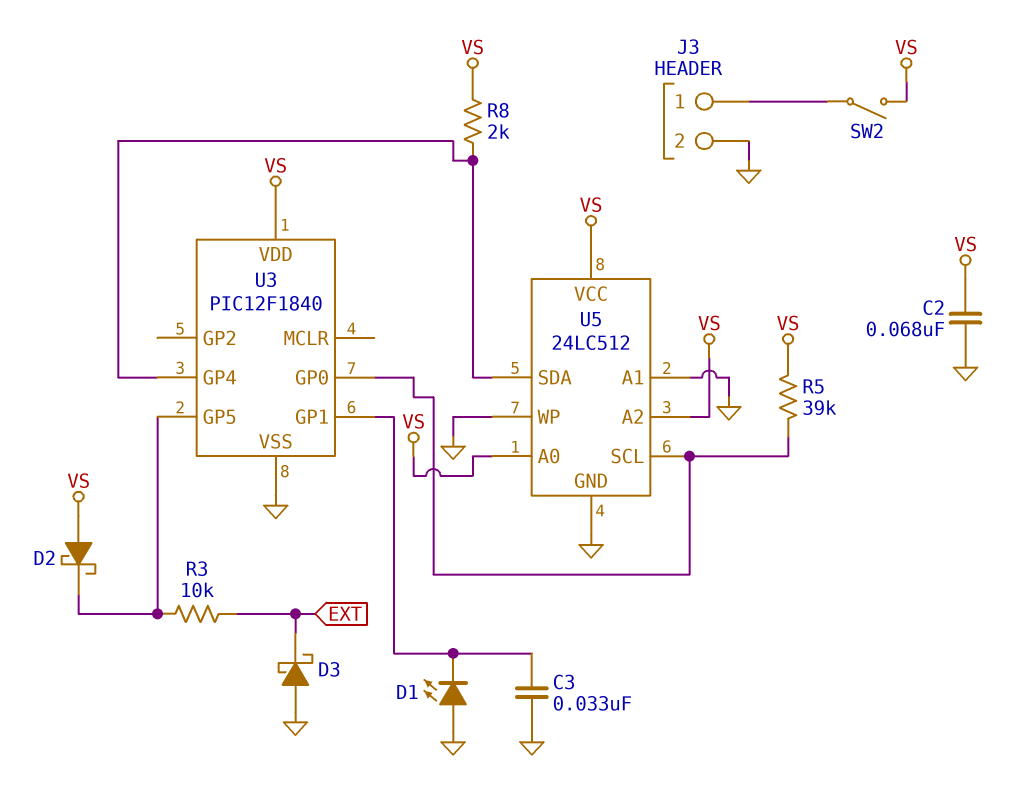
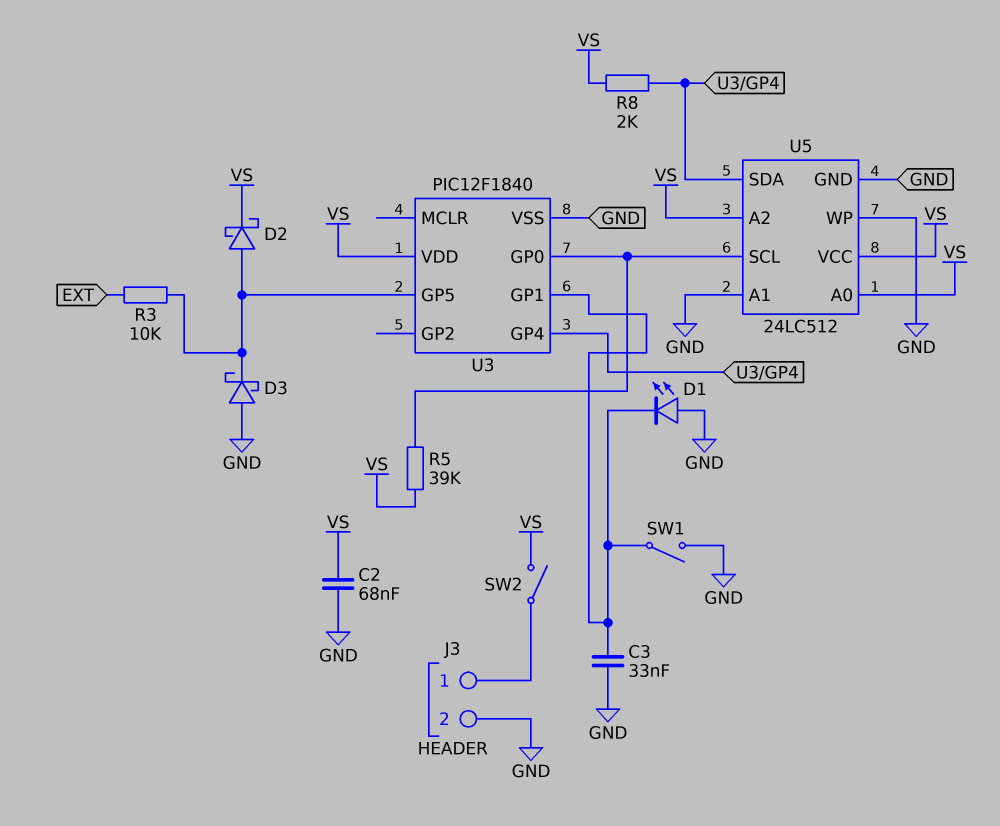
D2: schottky (A VS, K U3/GP5) -> schottky (A U3/GP5, K VS)
D3: schottky (A GND, K EXT) -> schottky (A GND, K U3/GP5)
SW1: none -> switch (GND, U3/GP1)

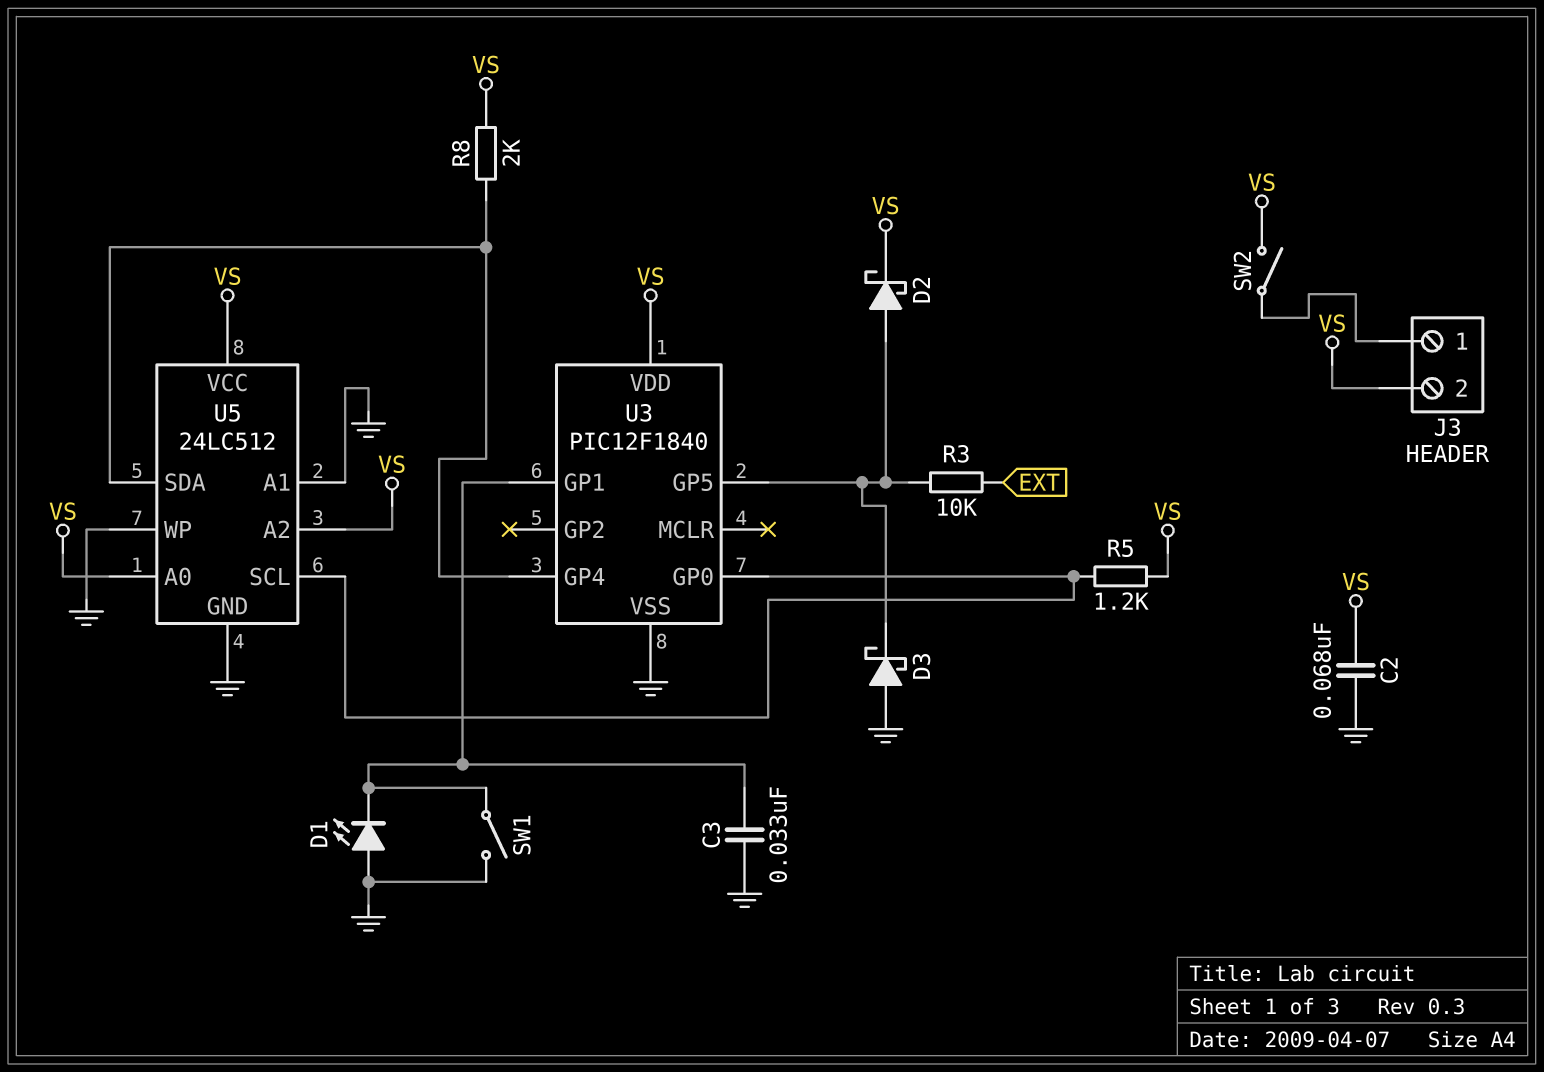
J3 pin 2: GND -> VS
R5: 39k (U3/GP0, VS) -> 1.2k (U3/GP0, VS)

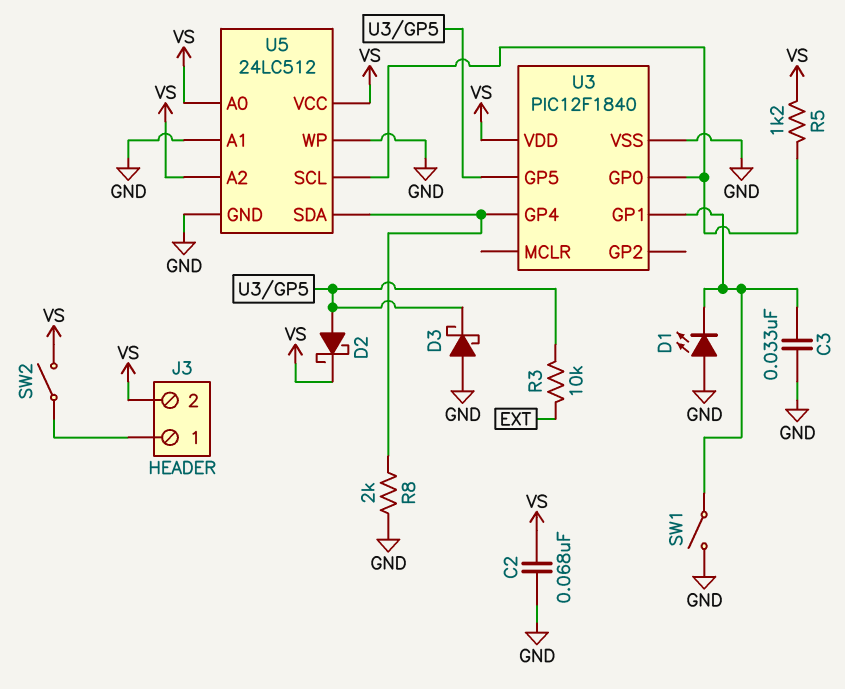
R8: 2k (U3/GP4, VS) -> 2k (GND, U3/GP4)

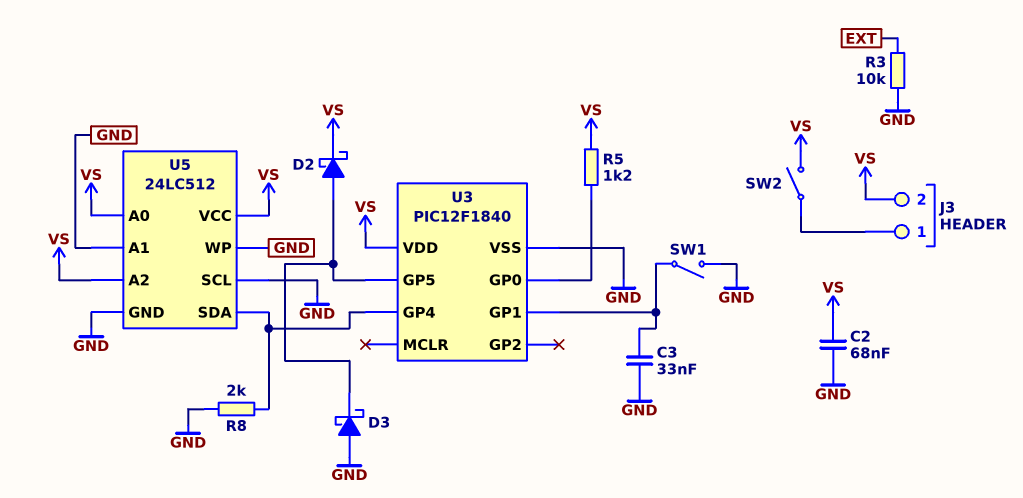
D1: LED (A GND, K U3/GP1) -> none
R3: 10k (EXT, U3/GP5) -> 10k (EXT, GND)
U5 pin SCL: U3/GP0 -> GND

